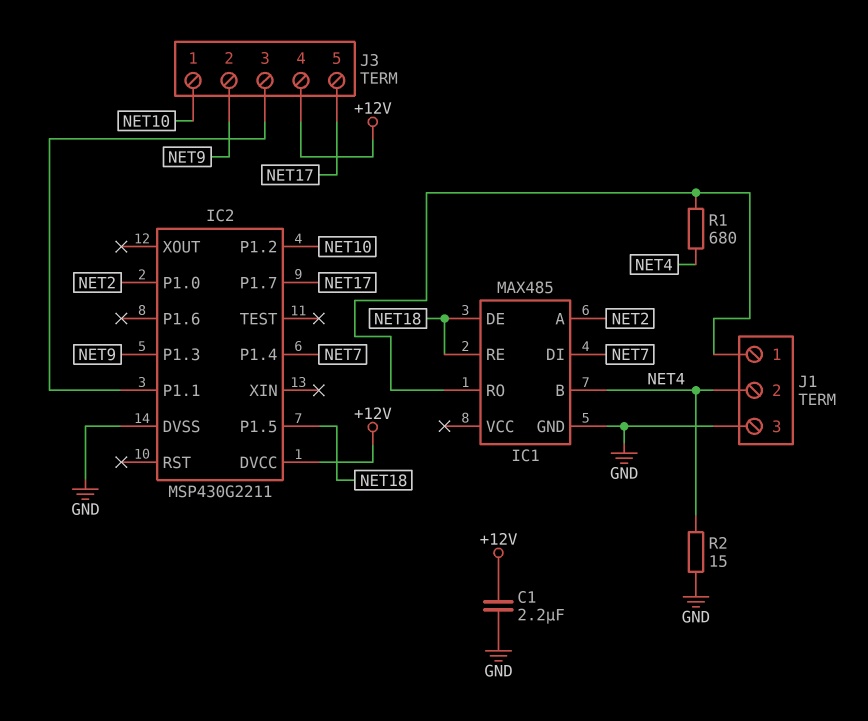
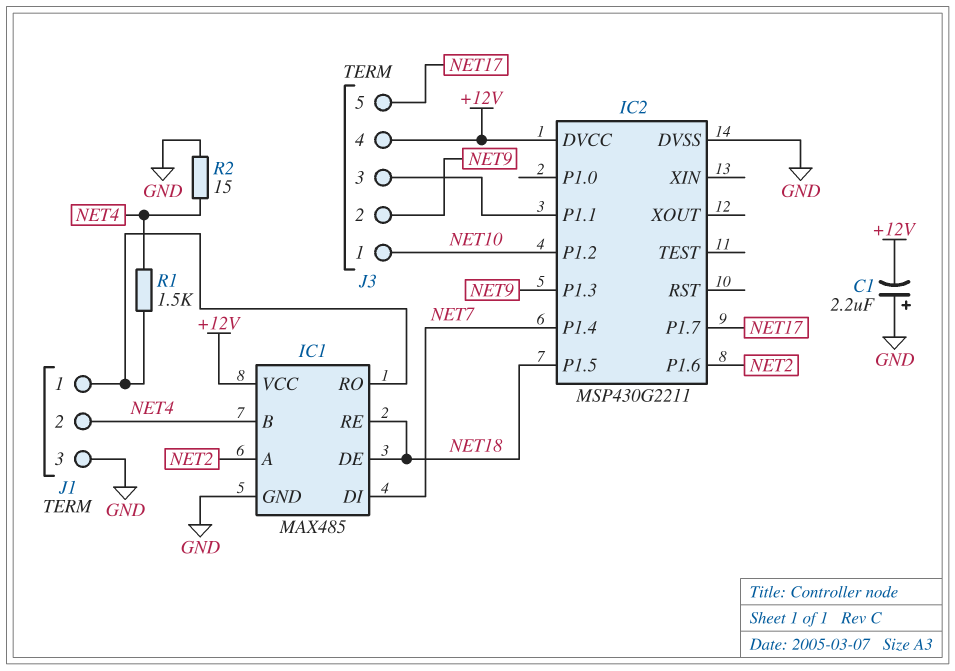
C1: 2.2uF (+12V, GND) -> 2.2uF (plus GND, minus +12V)
IC1 pin VCC: none -> +12V
IC2 pin P1.0: NET2 -> none
IC2 pin P1.6: none -> NET2
R1: 680 (IC1/RO, NET4) -> 1.5k (IC1/RO, NET4)

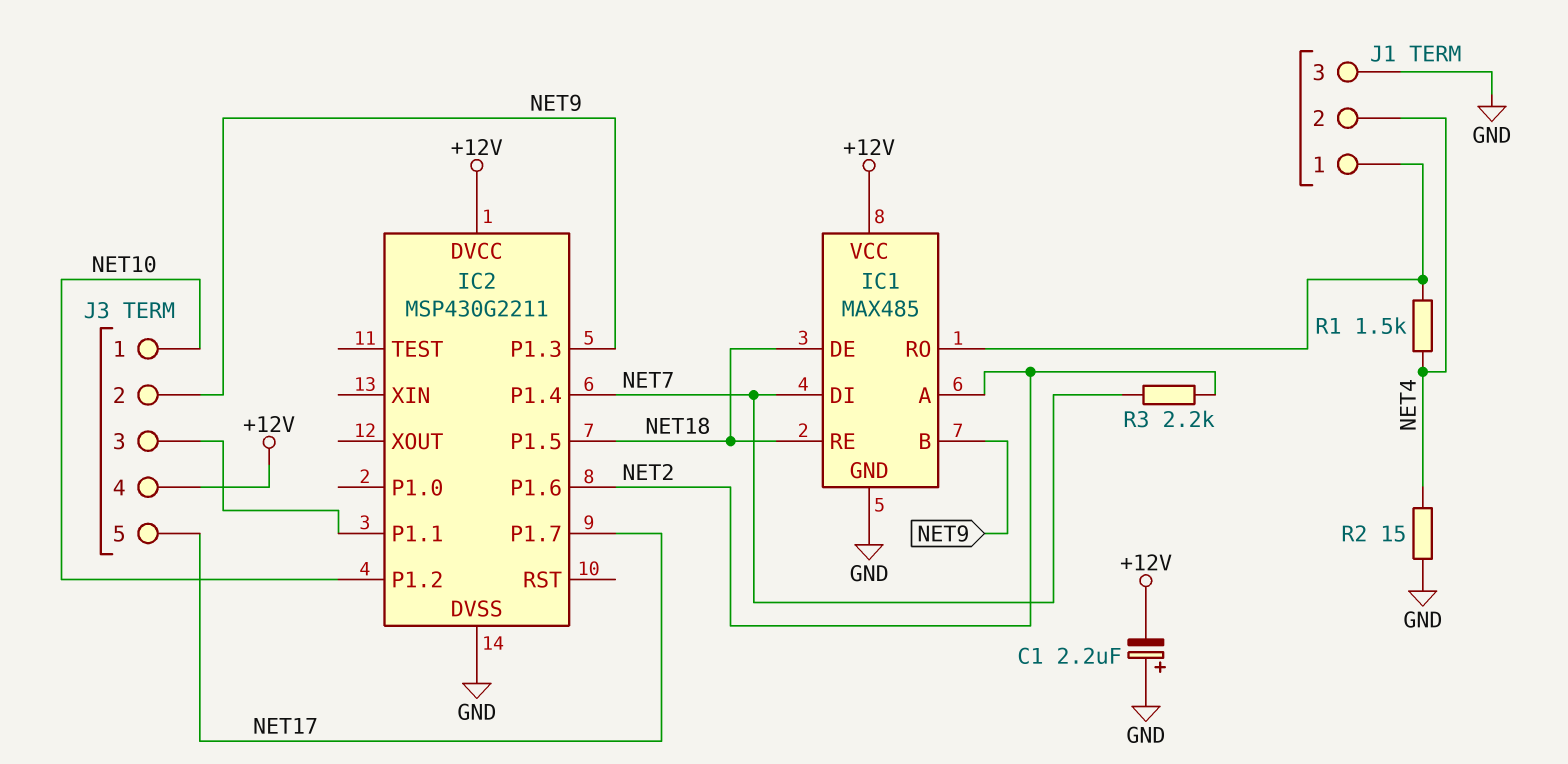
IC1 pin B: NET4 -> NET9
R3: none -> 2.2k (NET2, NET7)

